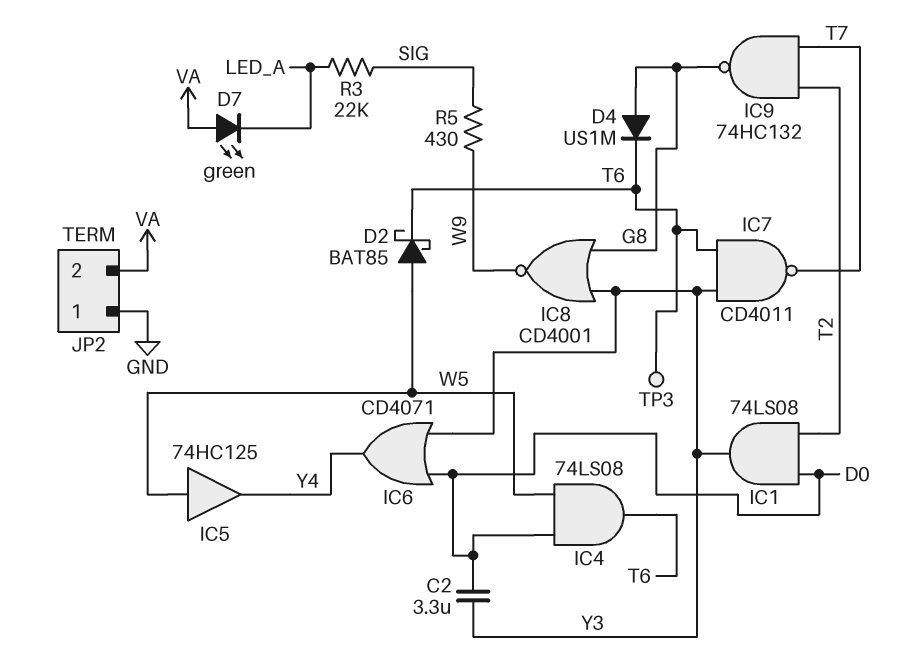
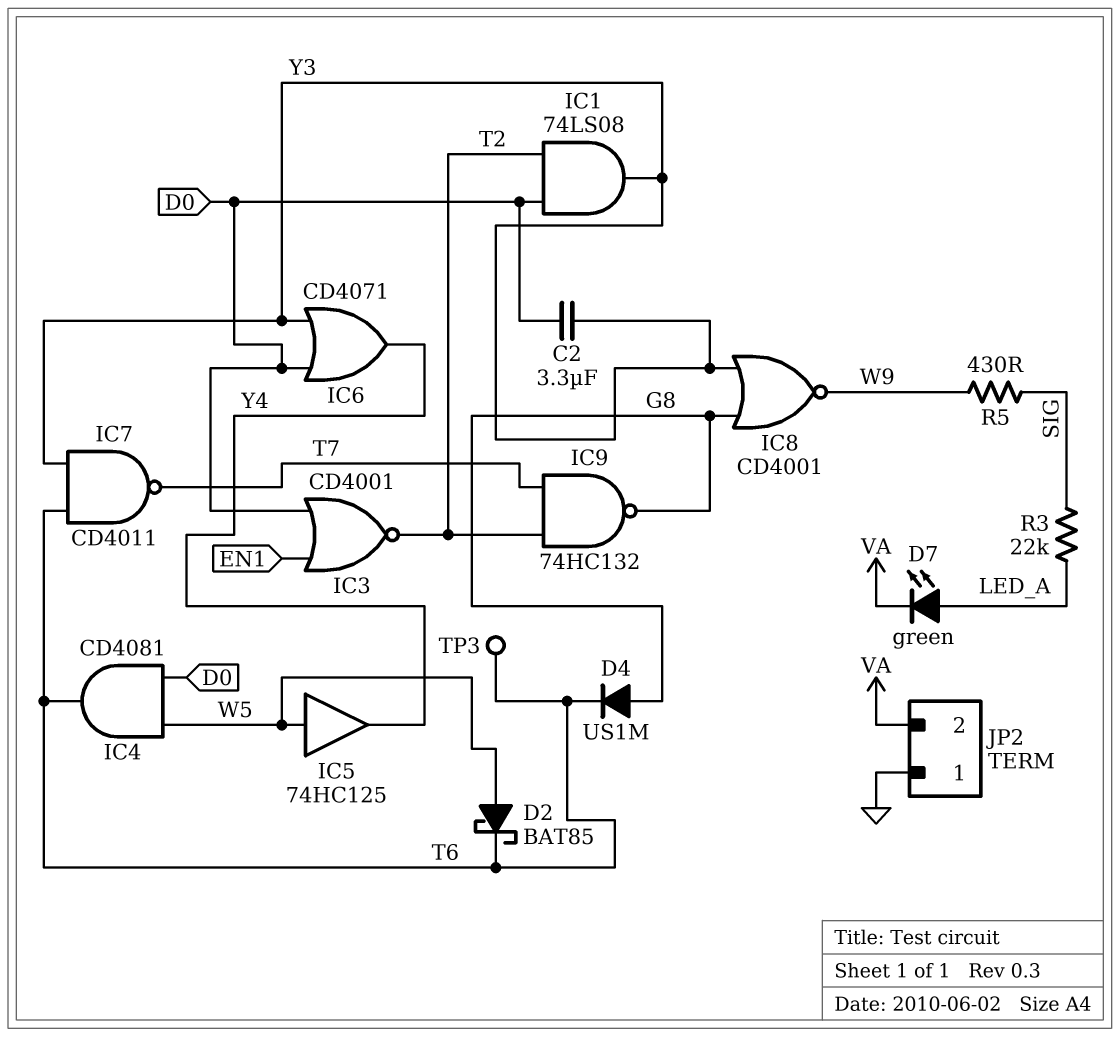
D7: LED green (A VA, K LED_A) -> LED green (A LED_A, K VA)
IC3: none -> NOR CD4001 (in D0, in EN1, out T2)
IC4: AND 74LS08 (in D0, in W5, out T6) -> AND CD4081 (in D0, in W5, out T6)

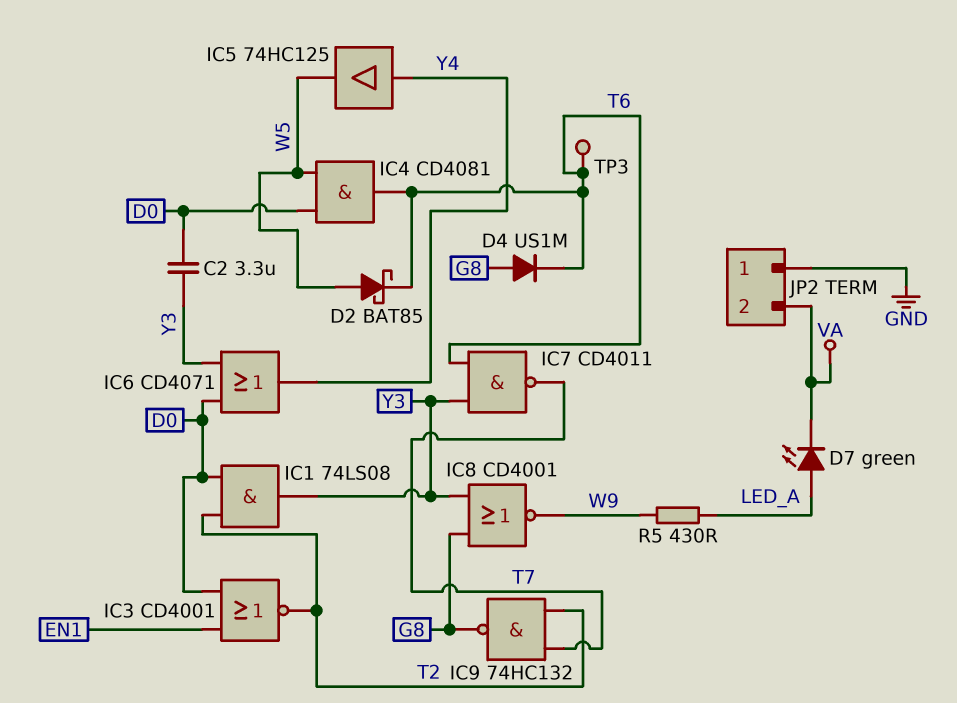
IC5: buffer 74HC125 (in W5, out Y4) -> buffer 74HC125 (in Y4, out W5)
R3: 22k (LED_A, SIG) -> none
R5: 430 (SIG, W9) -> 430 (LED_A, W9)

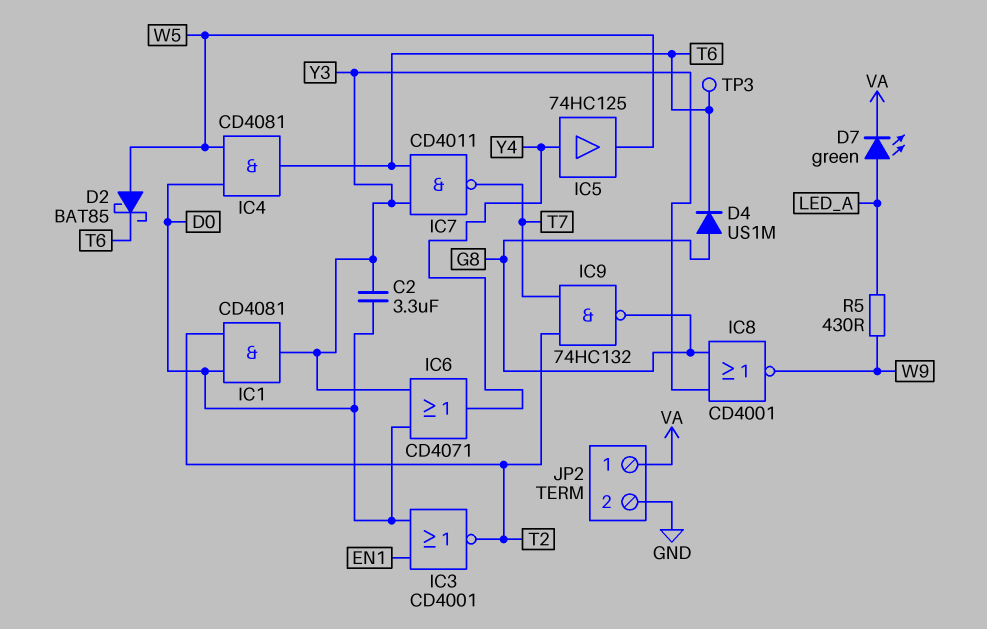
IC1: AND 74LS08 (in D0, in T2, out Y3) -> AND CD4081 (in D0, in T2, out Y3)
JP2 pin 1: GND -> VA
JP2 pin 2: VA -> GND

